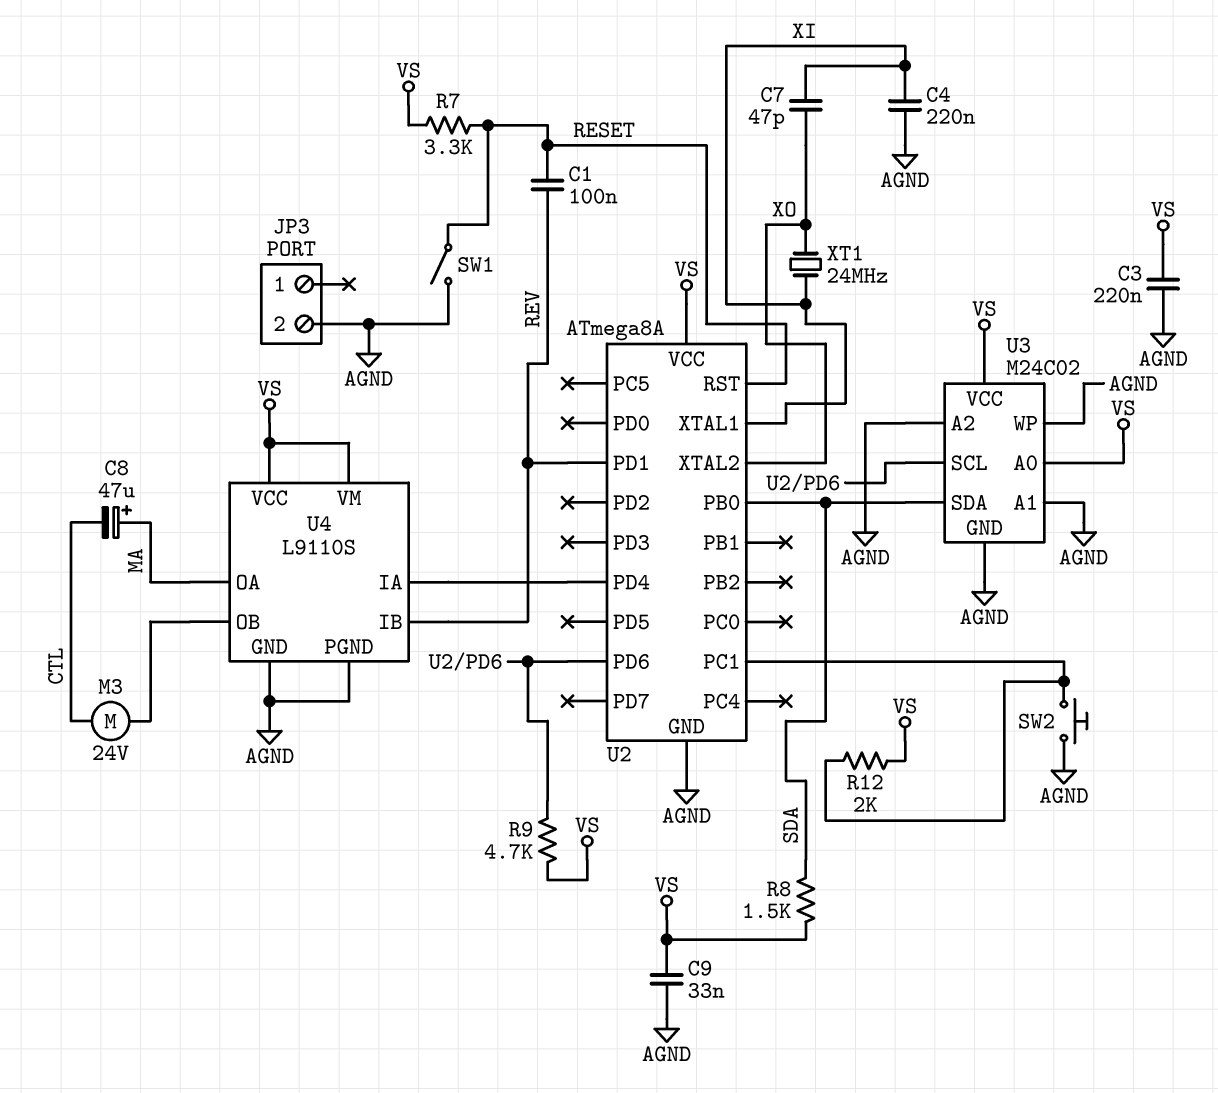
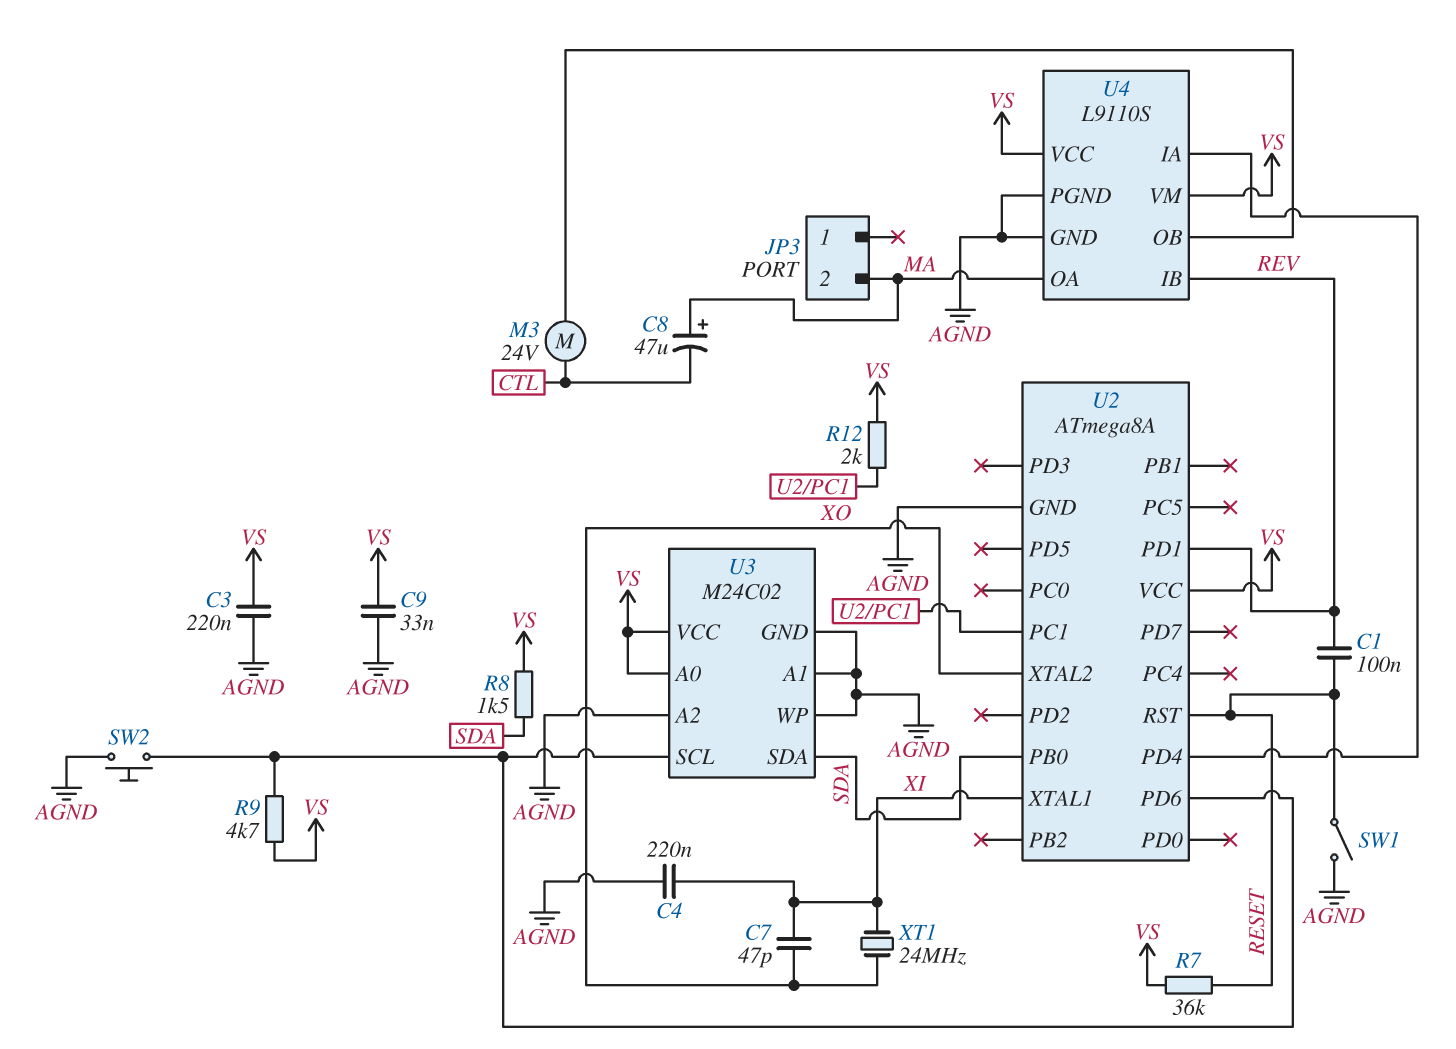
JP3 pin 2: AGND -> MA
R7: 3.3k (RESET, VS) -> 36k (RESET, VS)
SW2: button (AGND, U2/PC1) -> button (AGND, U2/PD6)

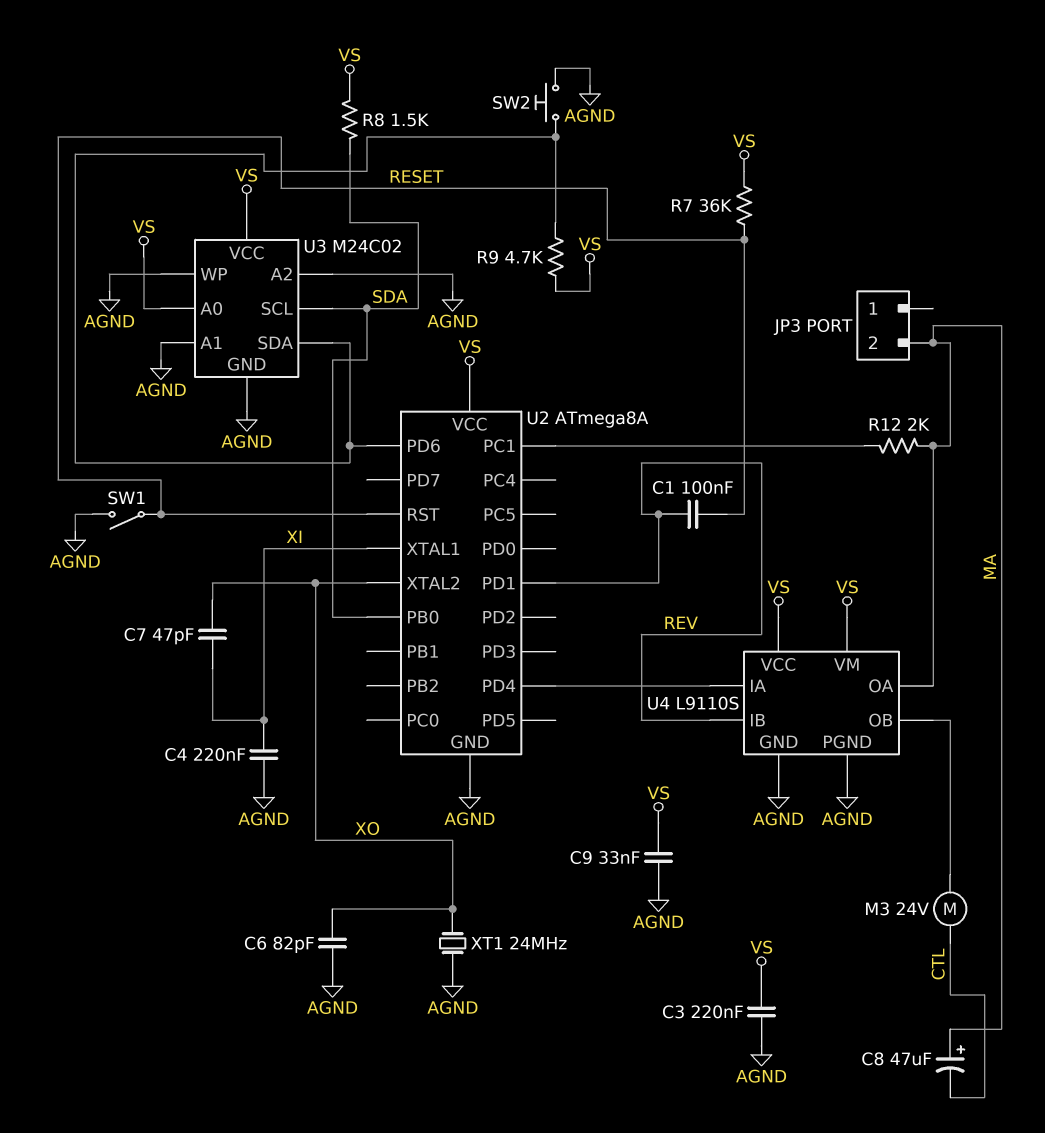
C6: none -> 82pF (AGND, XO)
R12: 2k (U2/PC1, VS) -> 2k (MA, U2/PC1)
U3 pin SCL: U2/PD6 -> SDA
U3 pin SDA: SDA -> U2/PD6
XT1: 24MHz (XI, XO) -> 24MHz (AGND, XO)

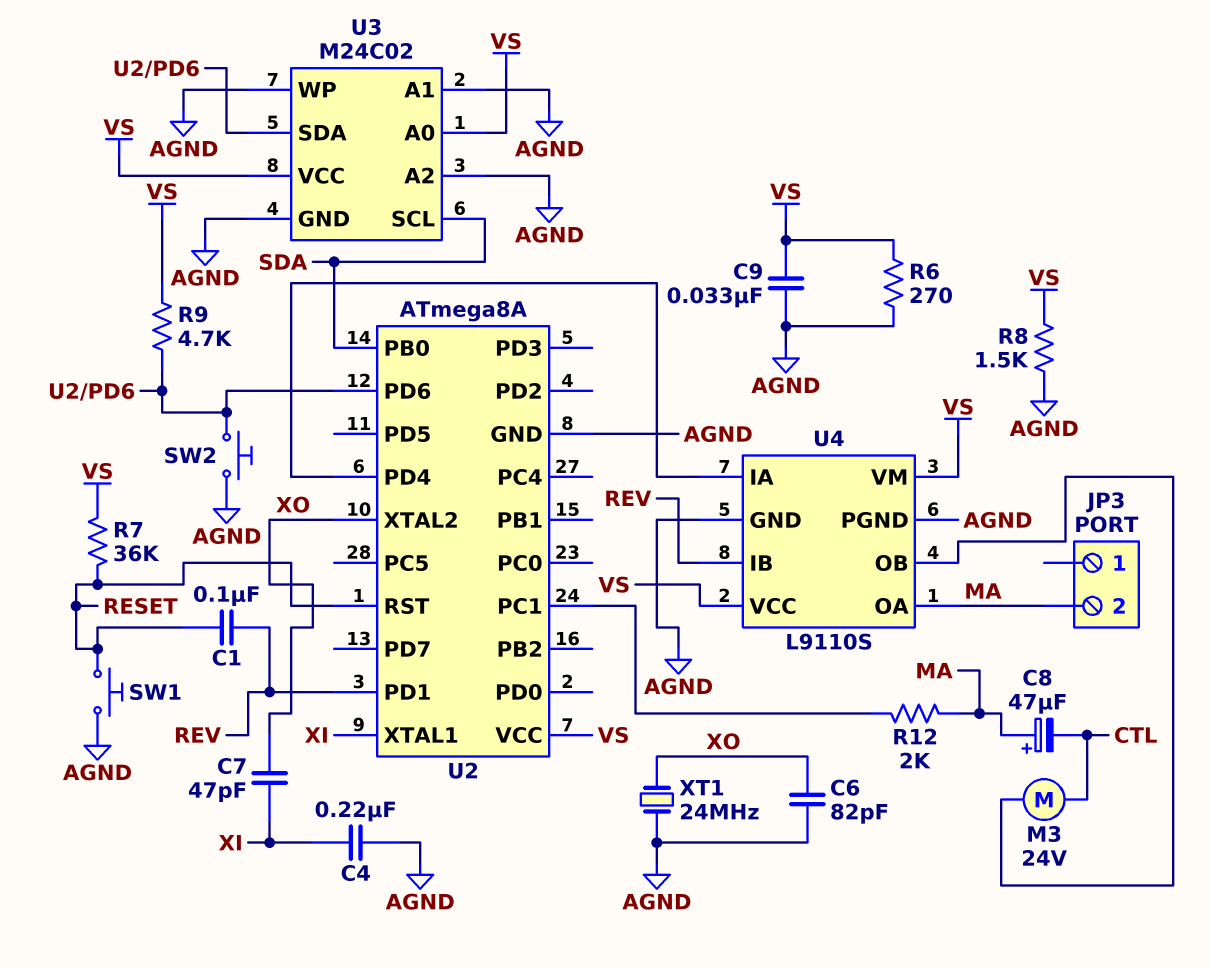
C3: 220nF (AGND, VS) -> none
R6: none -> 270 (AGND, VS)
R8: 1.5k (SDA, VS) -> 1.5k (AGND, VS)
SW1: switch (AGND, RESET) -> button (AGND, RESET)

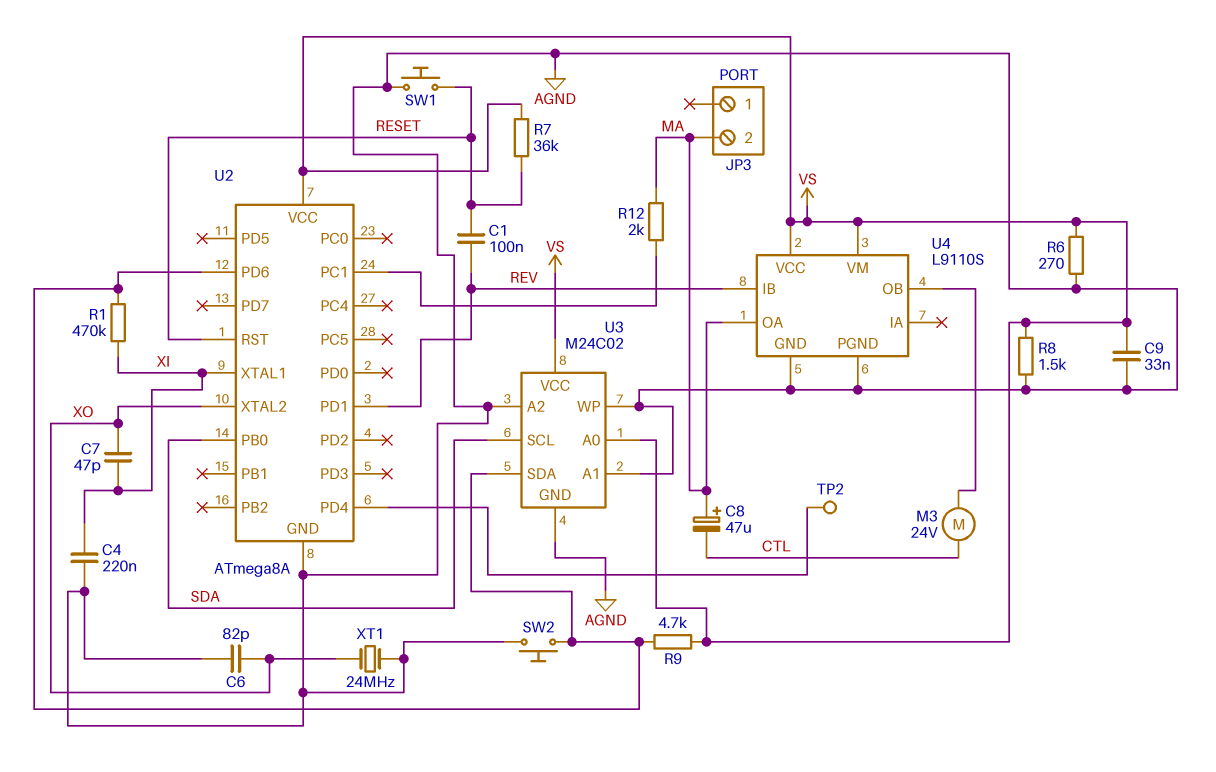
R1: none -> 470k (U2/PD6, XI)
TP2: none -> test point (U2/PD4)
U4 pin IA: U2/PD4 -> none

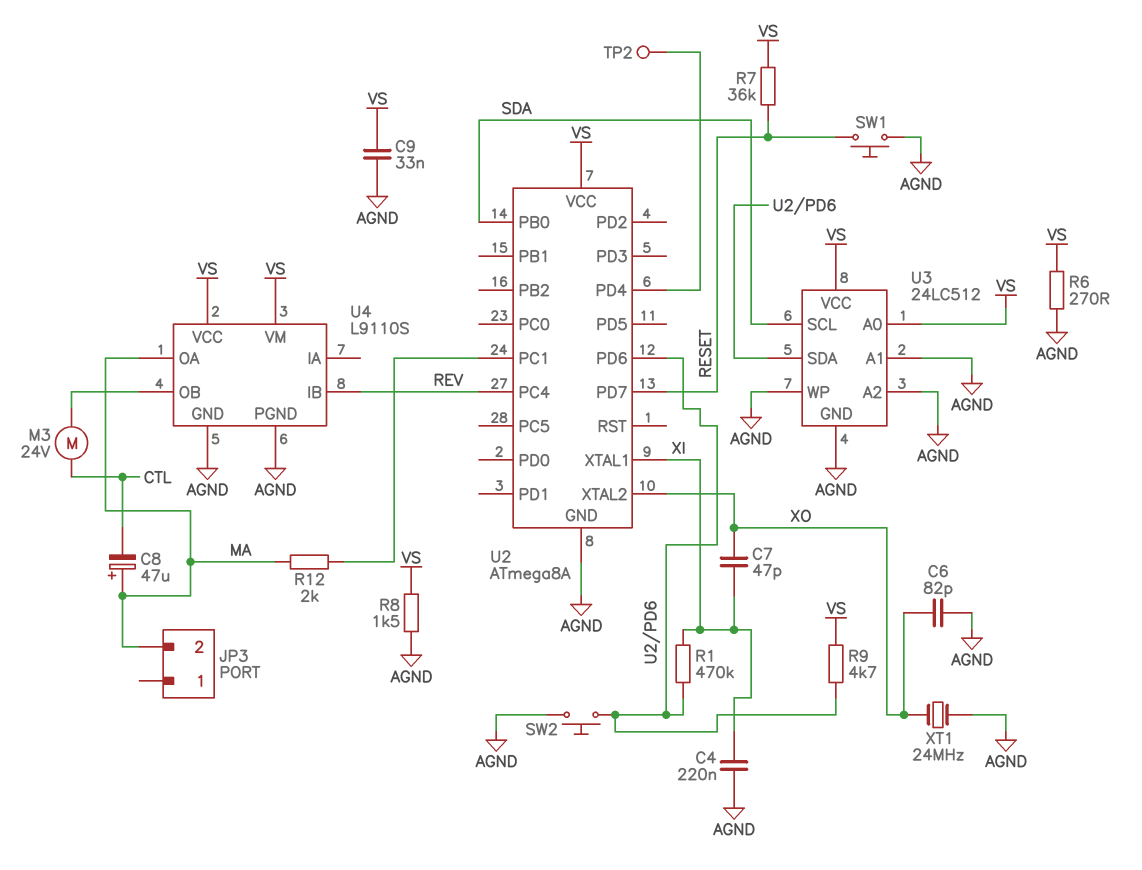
C1: 100nF (RESET, REV) -> none
U2 pin PC4: none -> REV
U2 pin PD1: REV -> none
U2 pin PD7: none -> RESET
U2 pin RST: RESET -> none
U3: M24C02 -> 24LC512

